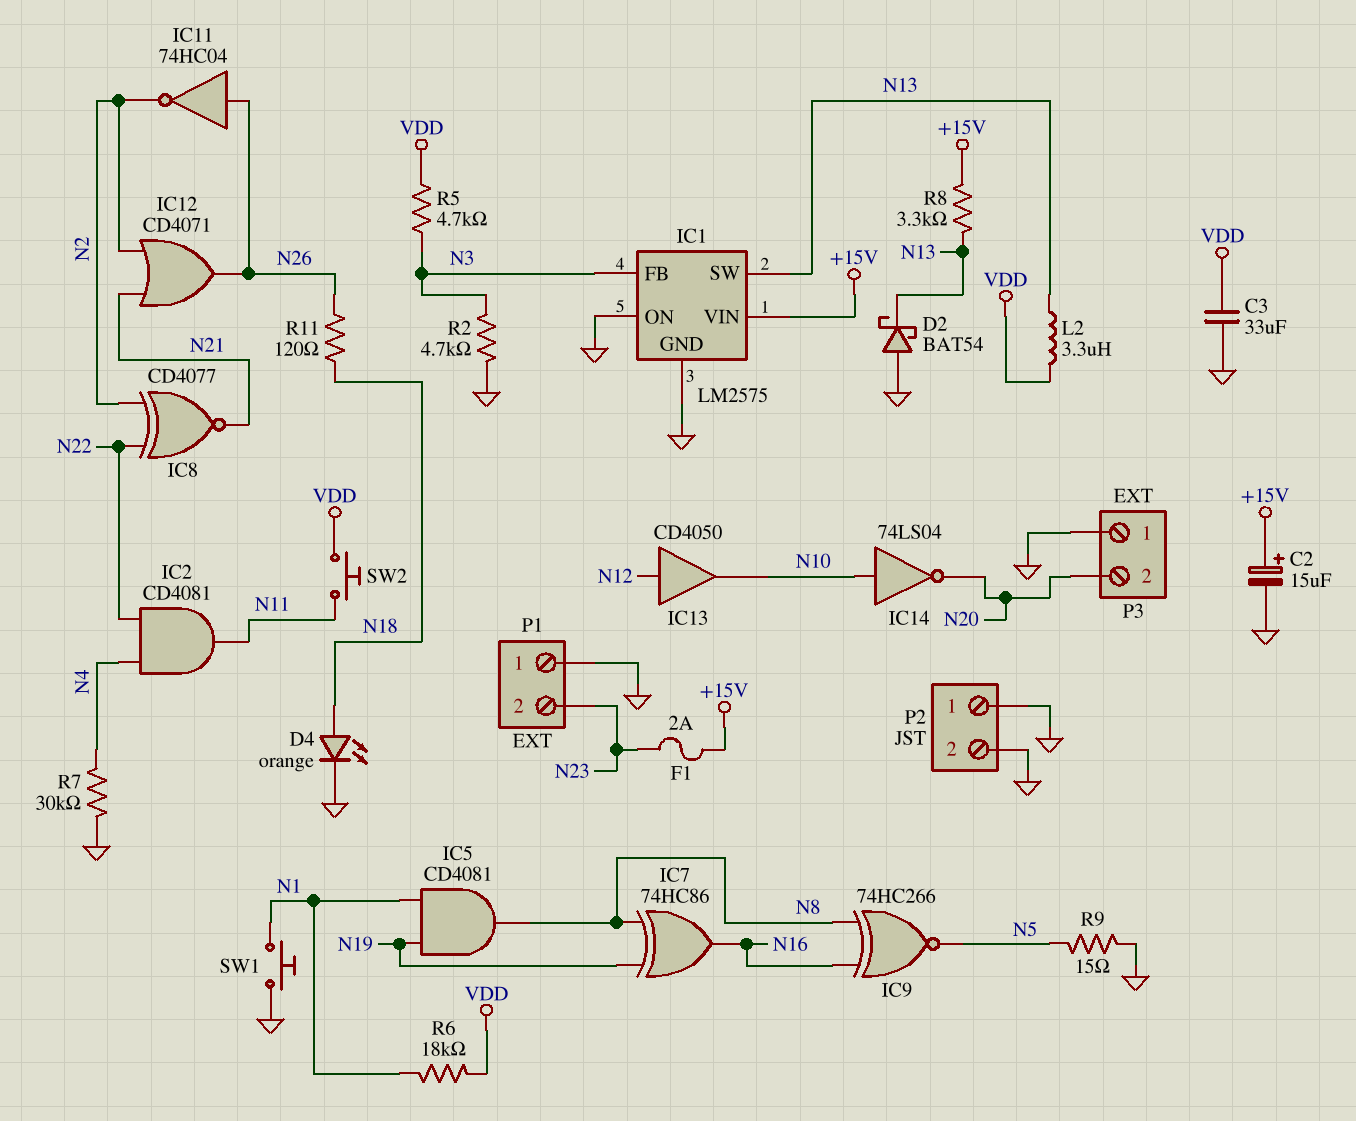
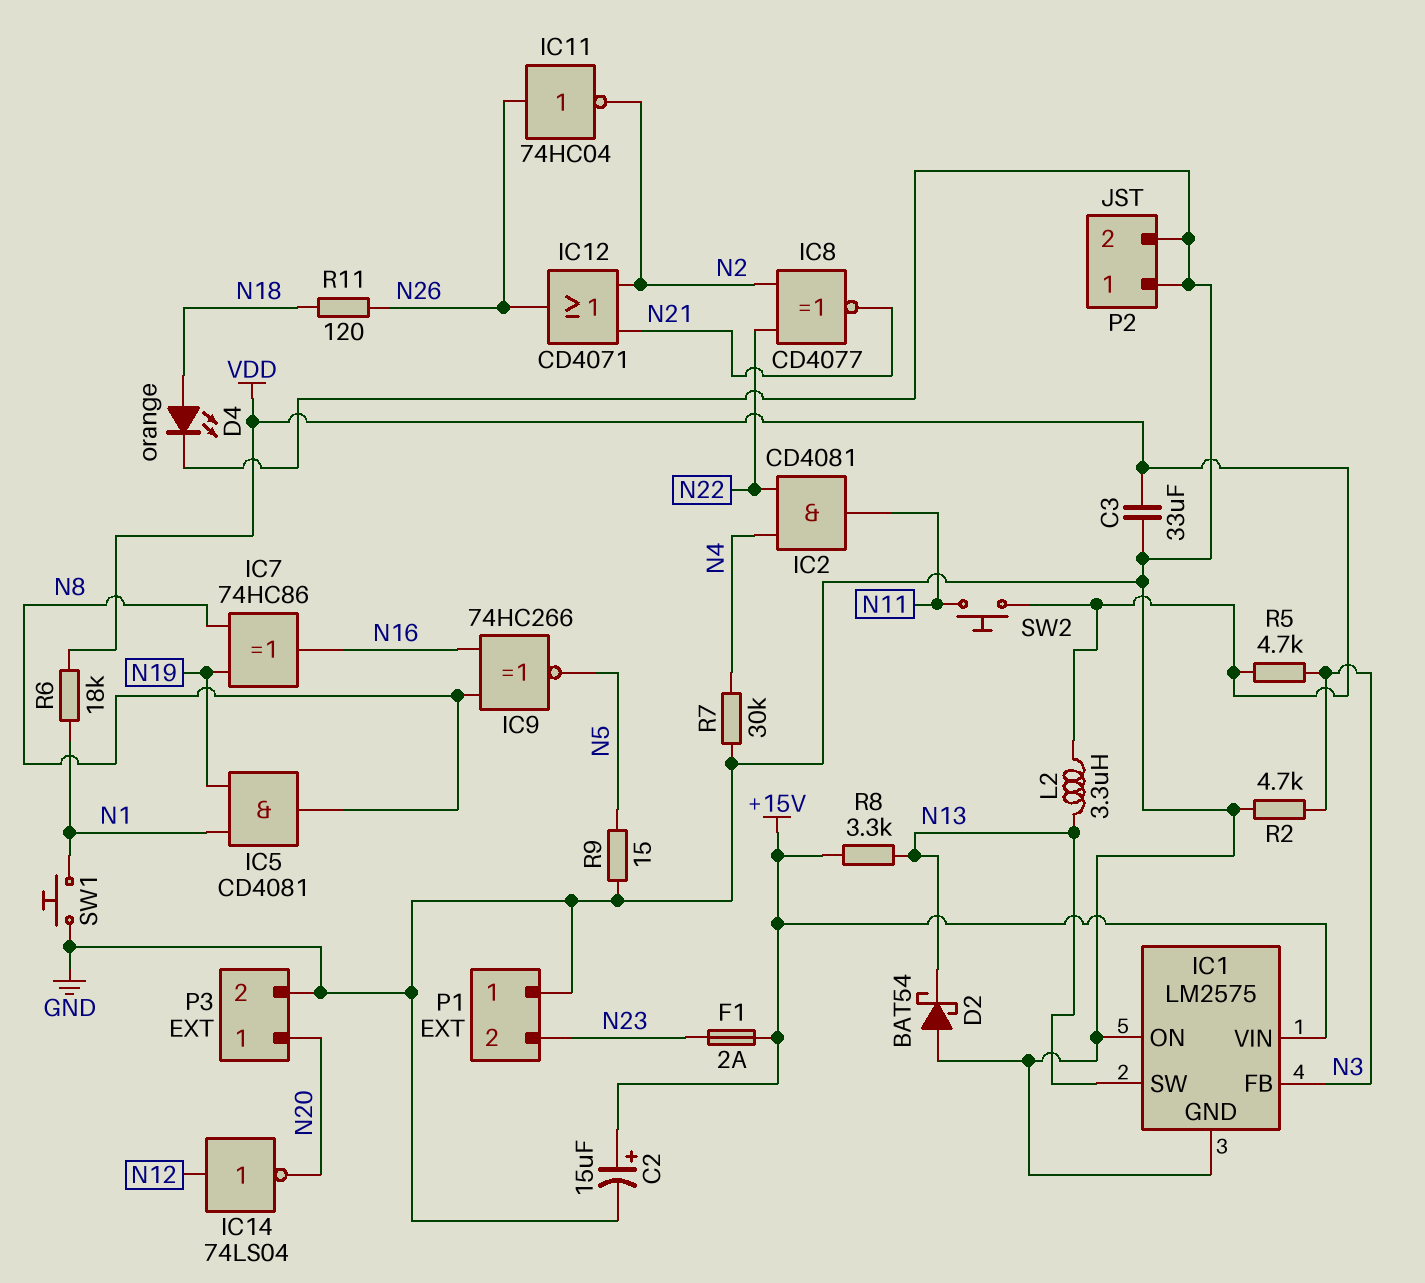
IC13: buffer CD4050 (in N12, out N10) -> none
IC14: NOT 74LS04 (in N10, out N20) -> NOT 74LS04 (in N12, out N20)
P3 pin 1: GND -> N20
P3 pin 2: N20 -> GND

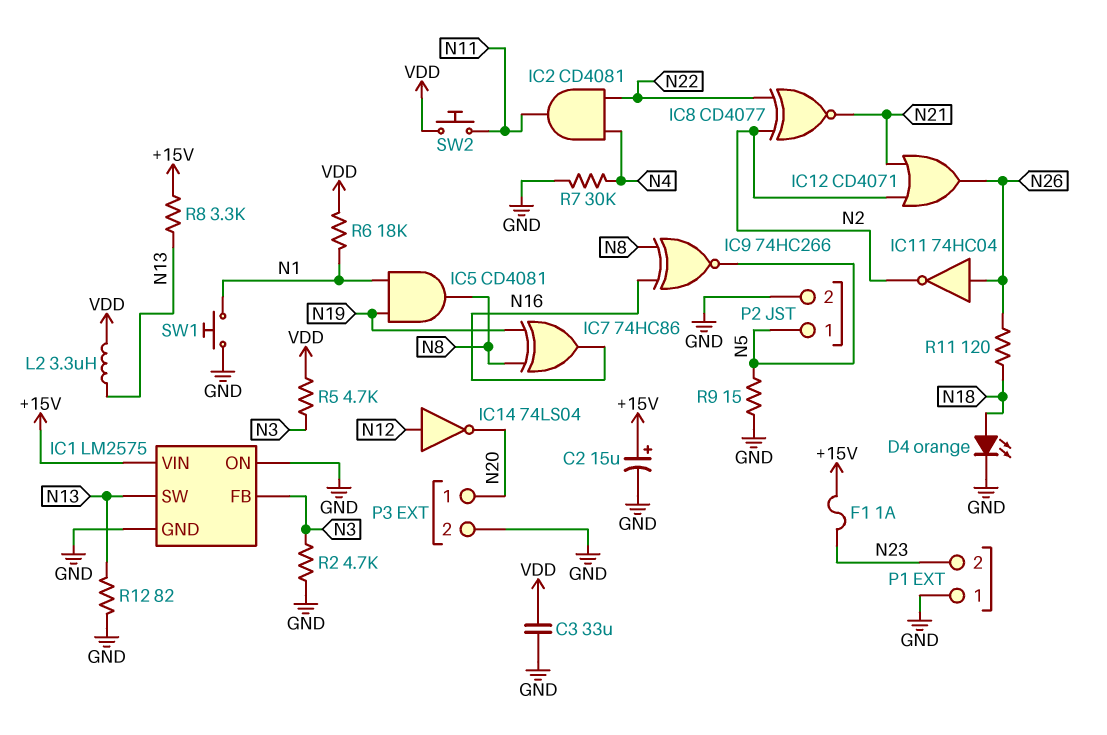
D2: schottky BAT54 (A GND, K N13) -> none
F1: 2A (+15V, N23) -> 1A (+15V, N23)
P2 pin 1: GND -> N5
R12: none -> 82 (GND, N13)

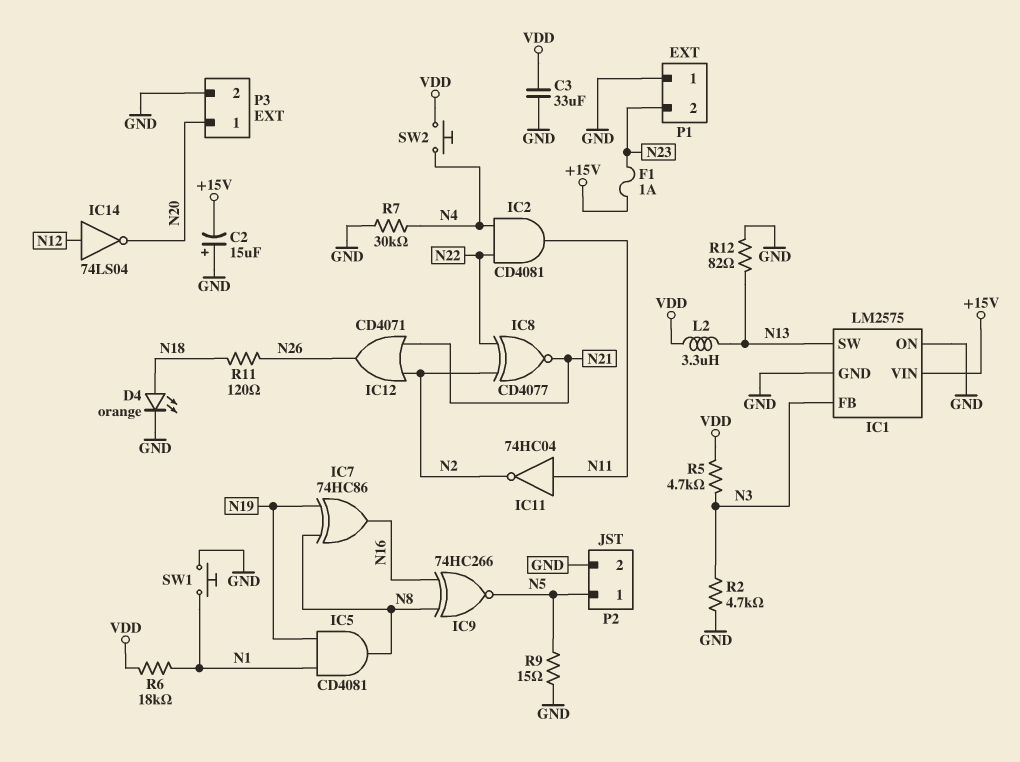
C2: 15uF (plus +15V, minus GND) -> 15uF (plus GND, minus +15V)
IC11: NOT 74HC04 (in N26, out N2) -> NOT 74HC04 (in N11, out N2)
R8: 3.3k (+15V, N13) -> none
SW2: button (N11, VDD) -> button (N4, VDD)

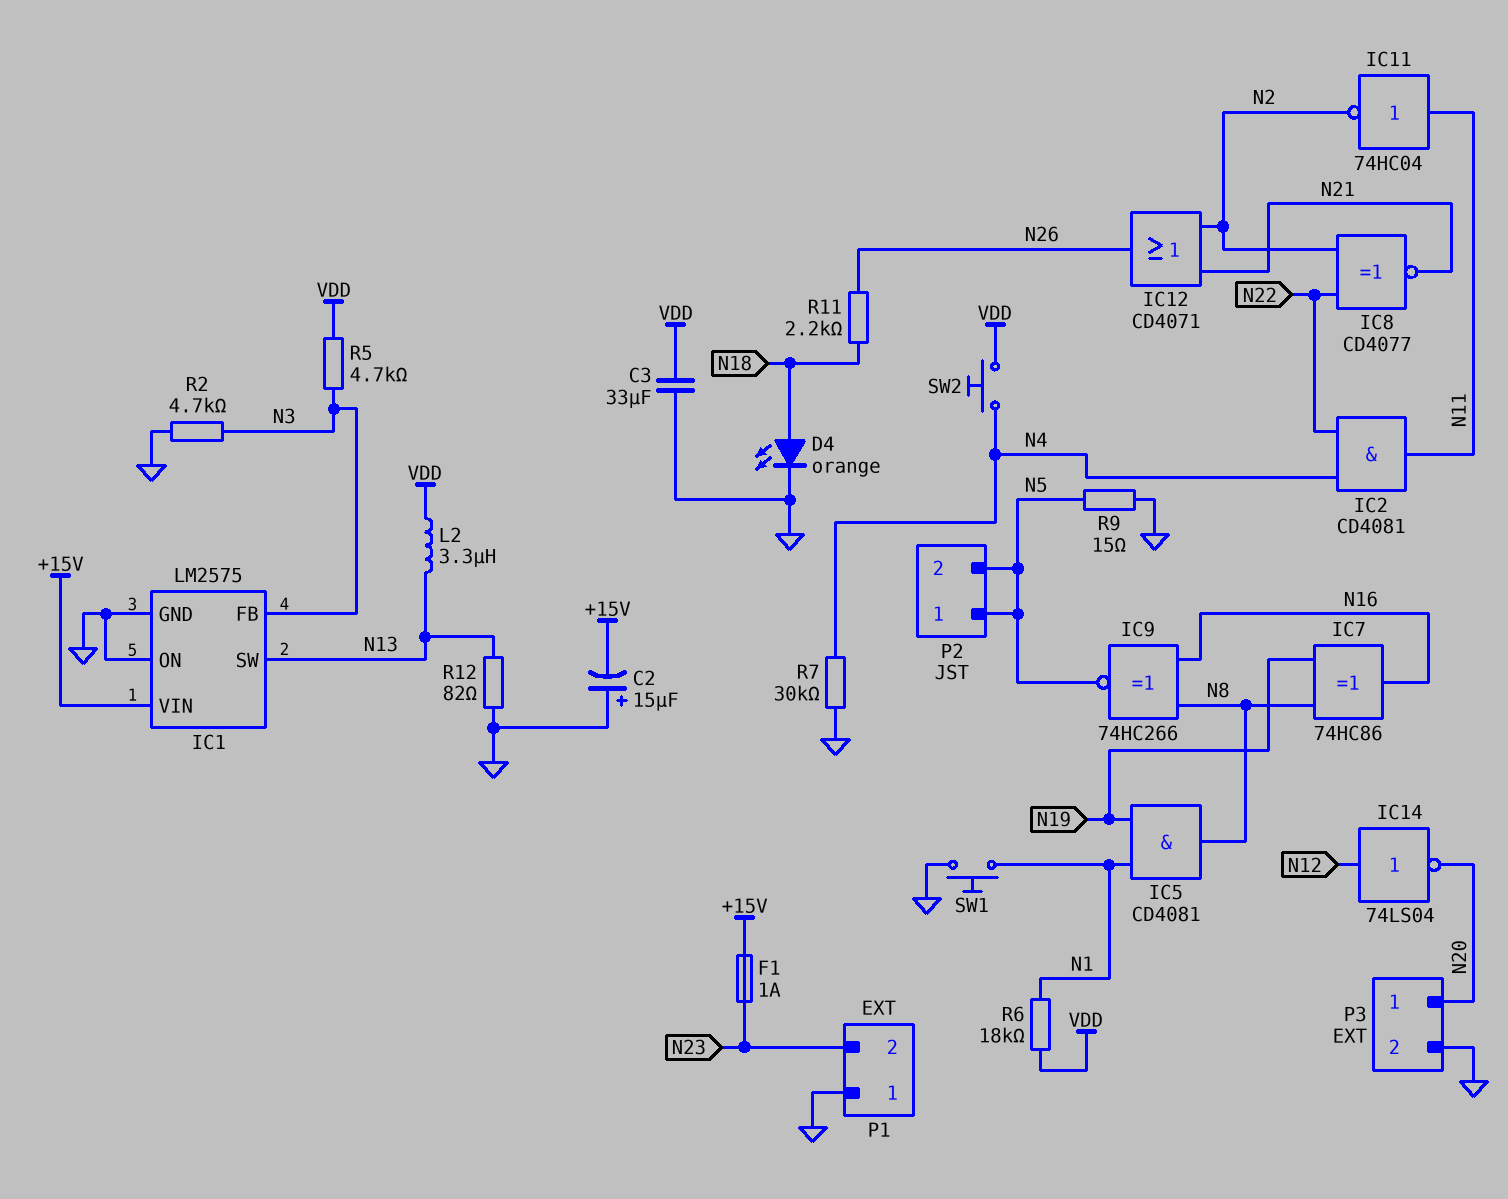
P2 pin 2: GND -> N5
R11: 120 (N18, N26) -> 2.2k (N18, N26)

